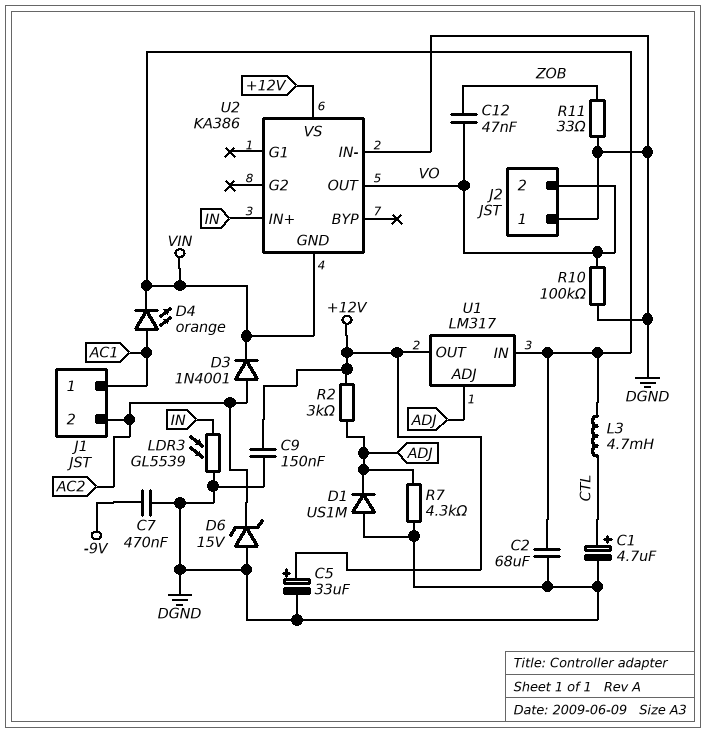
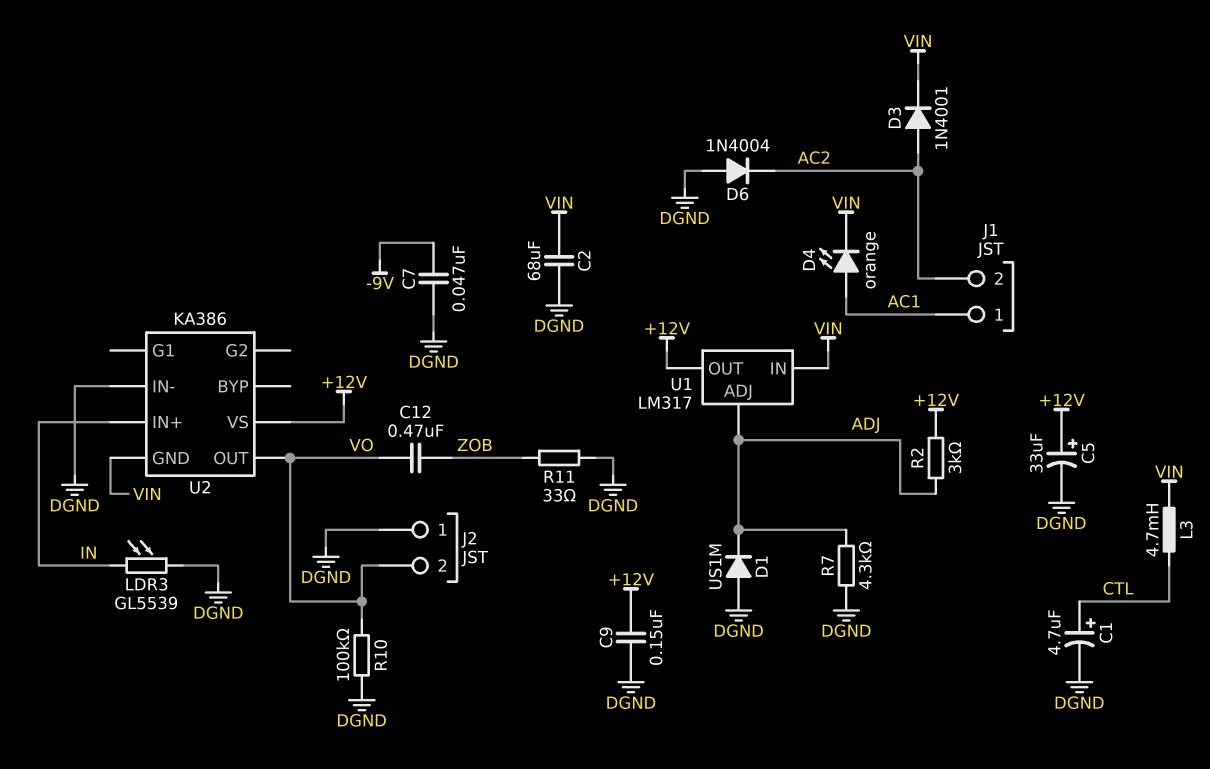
C7: 470nF (-9V, DGND) -> 47nF (-9V, DGND)
C12: 47nF (VO, ZOB) -> 470nF (VO, ZOB)
D6: zener 15V (A DGND, K AC2) -> diode 1N4004 (A DGND, K AC2)

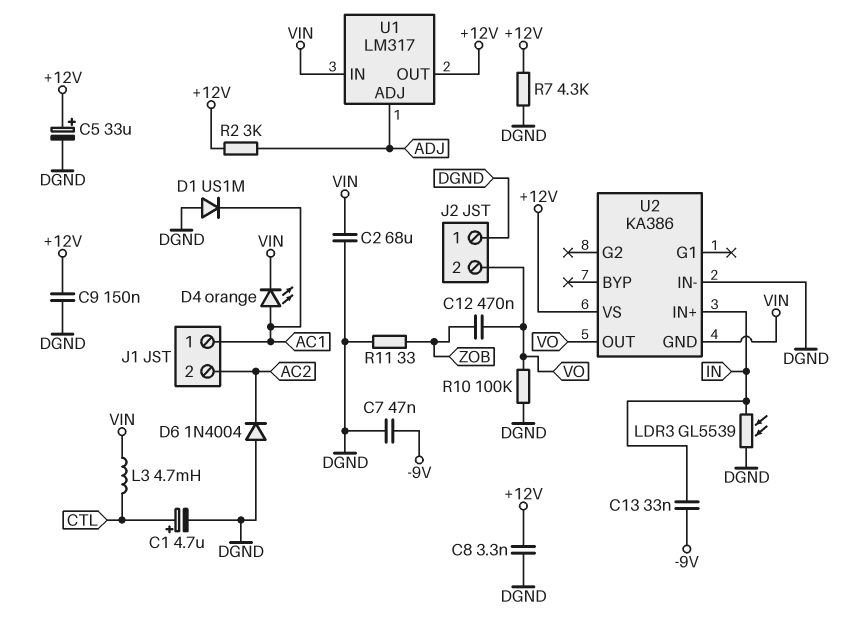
C8: none -> 3.3nF (+12V, DGND)
C13: none -> 33nF (-9V, IN)
D1: diode US1M (A DGND, K ADJ) -> diode US1M (A DGND, K AC1)
D3: diode 1N4001 (A AC2, K VIN) -> none
R7: 4.3k (ADJ, DGND) -> 4.3k (+12V, DGND)

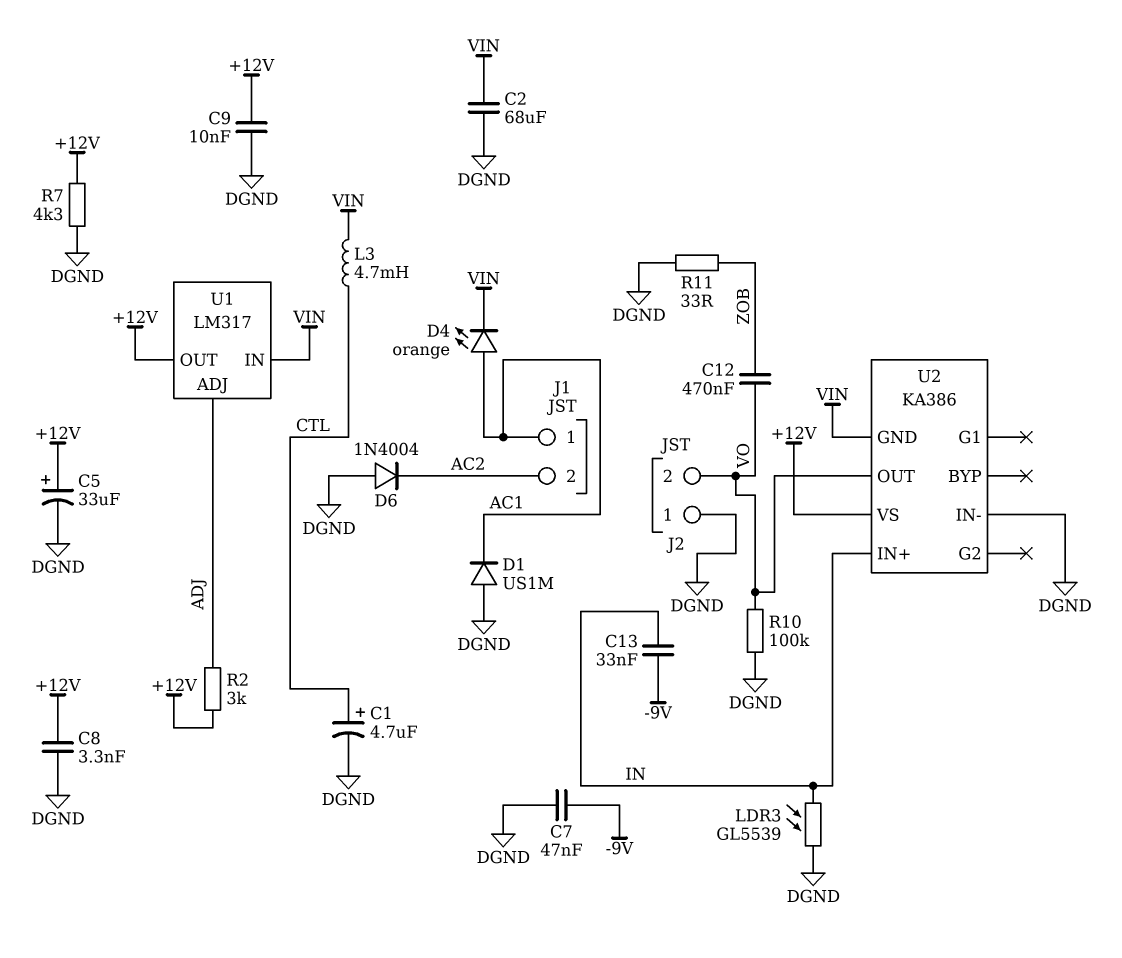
C9: 150nF (+12V, DGND) -> 10nF (+12V, DGND)

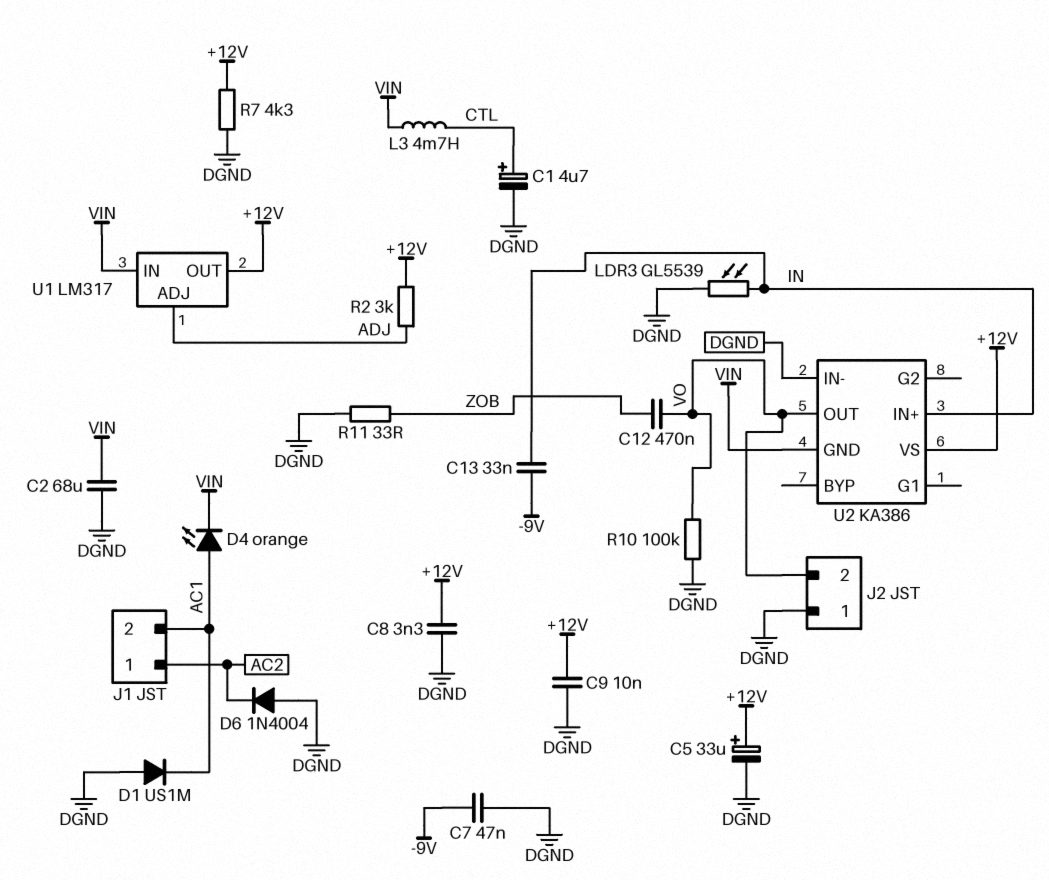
J1 pin 1: AC1 -> AC2
J1 pin 2: AC2 -> AC1

